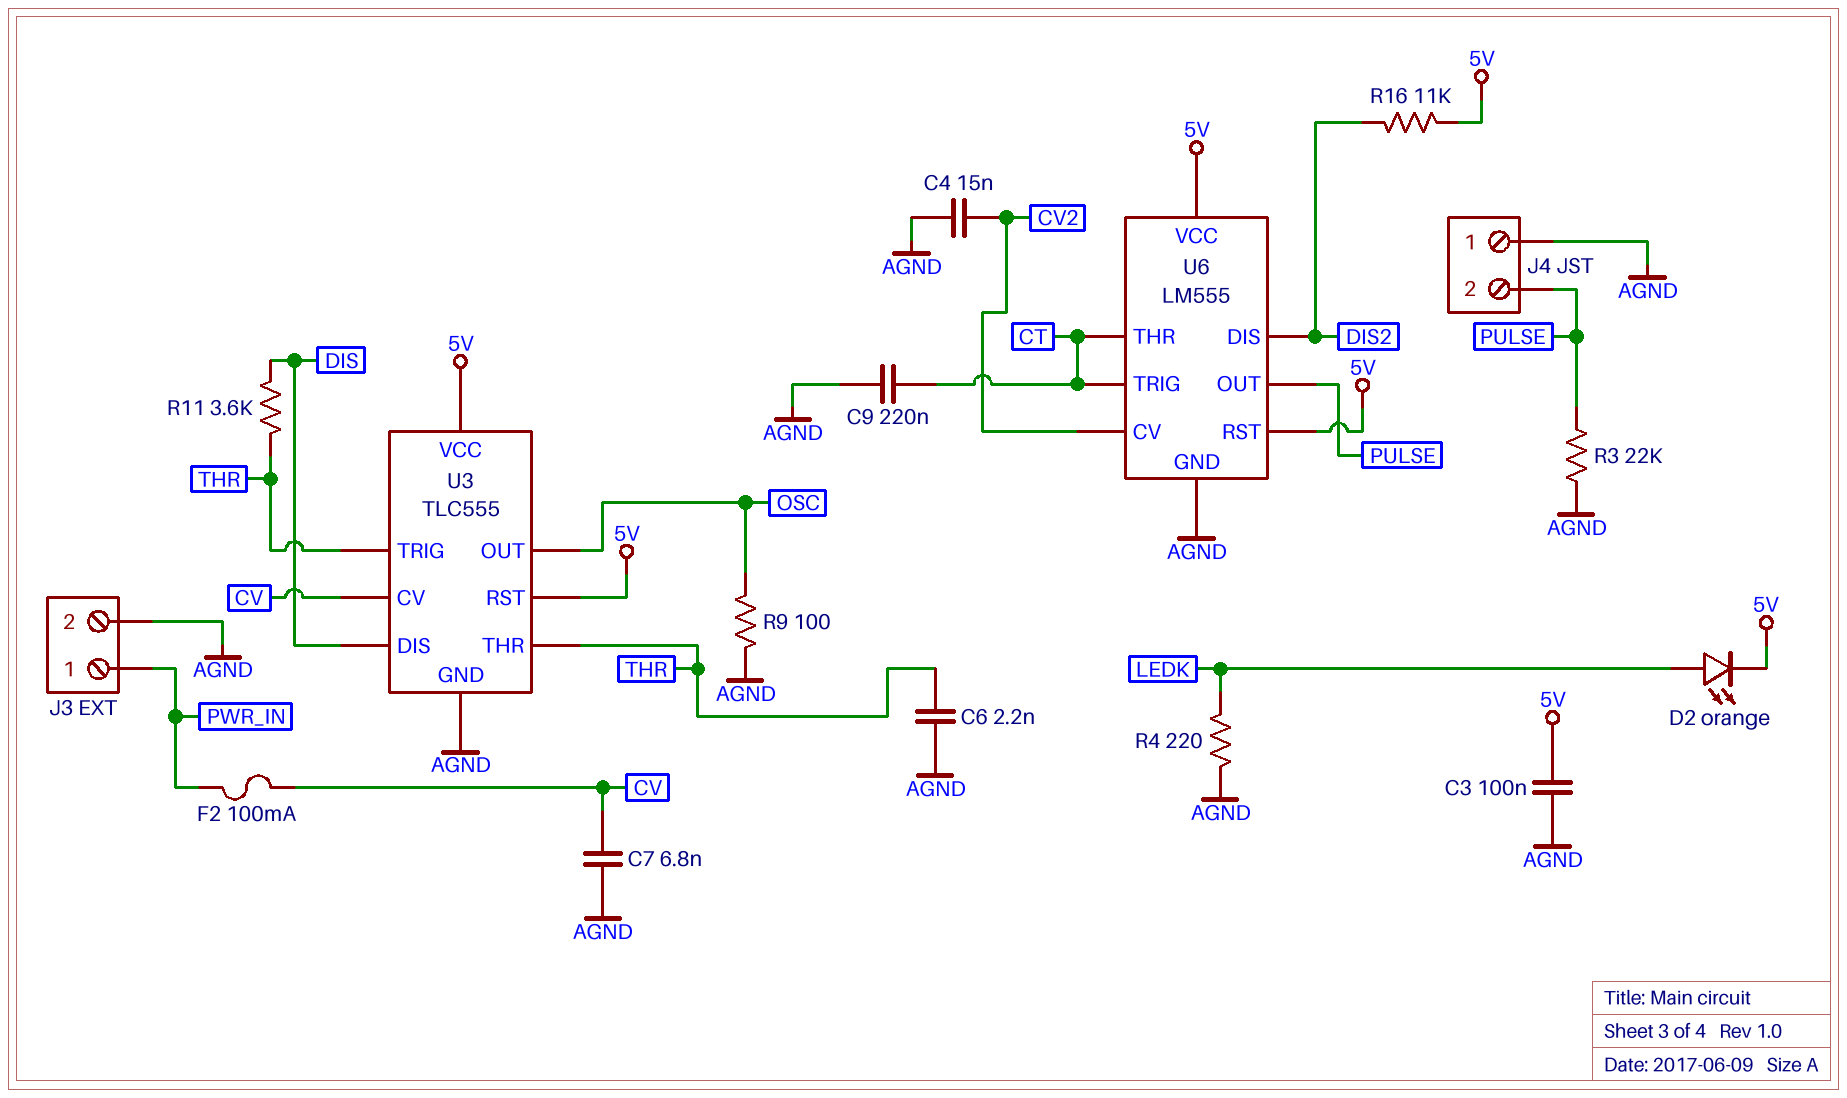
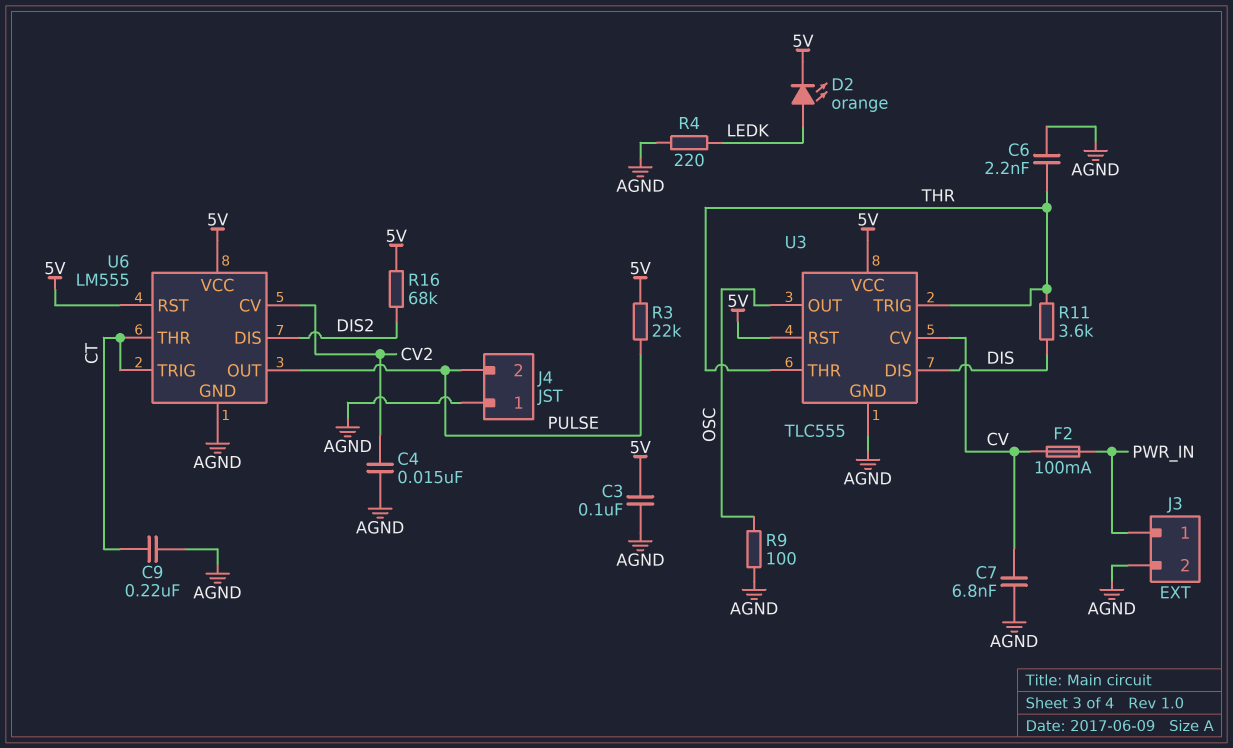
R3: 22k (AGND, PULSE) -> 22k (5V, PULSE)
R16: 11k (5V, DIS2) -> 68k (5V, DIS2)

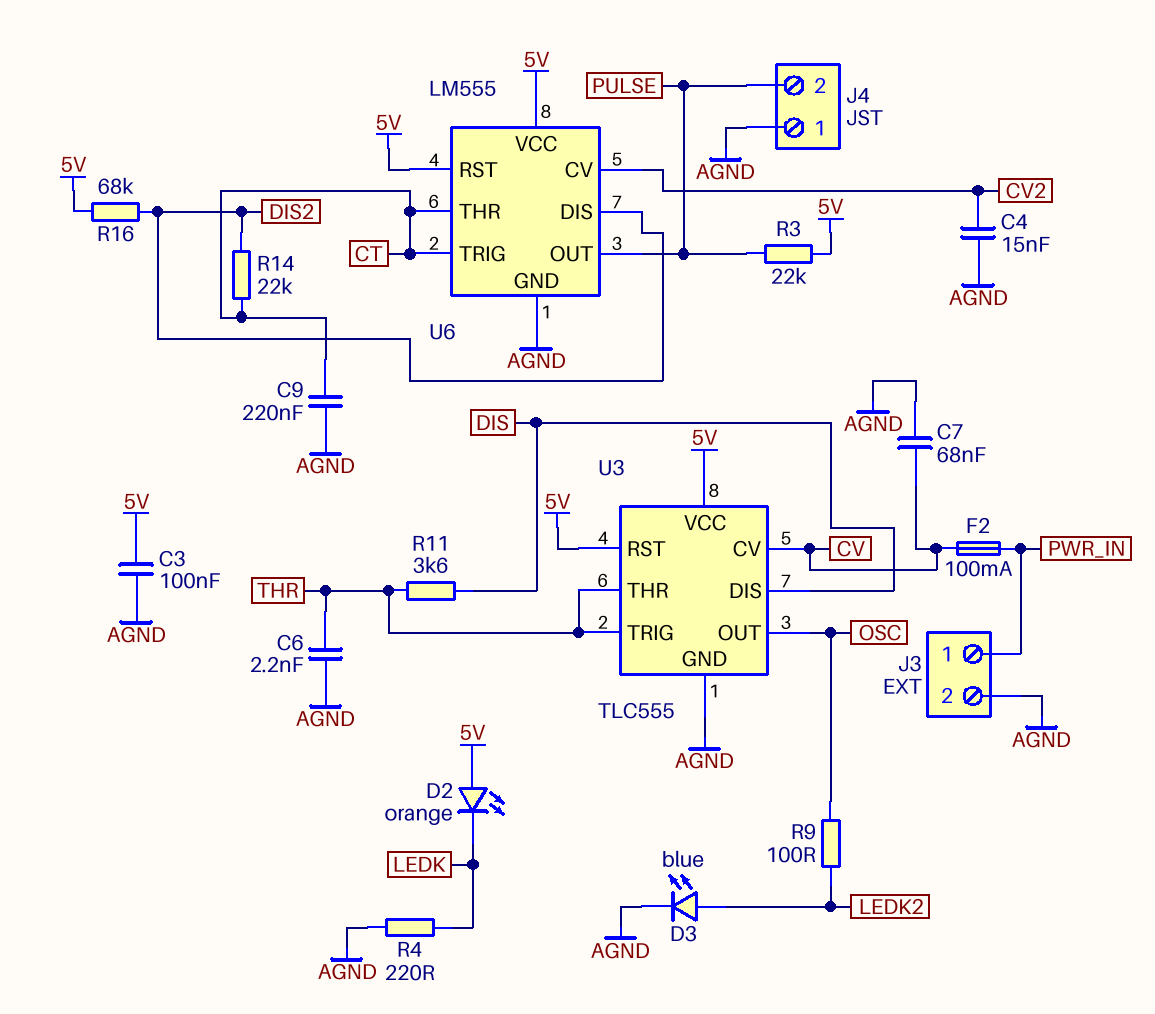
C7: 6.8nF (AGND, CV) -> 68nF (AGND, CV)
D2: LED orange (A LEDK, K 5V) -> LED orange (A 5V, K LEDK)
D3: none -> LED blue (A LEDK2, K AGND)
R9: 100 (AGND, OSC) -> 100 (LEDK2, OSC)
R14: none -> 22k (CT, DIS2)

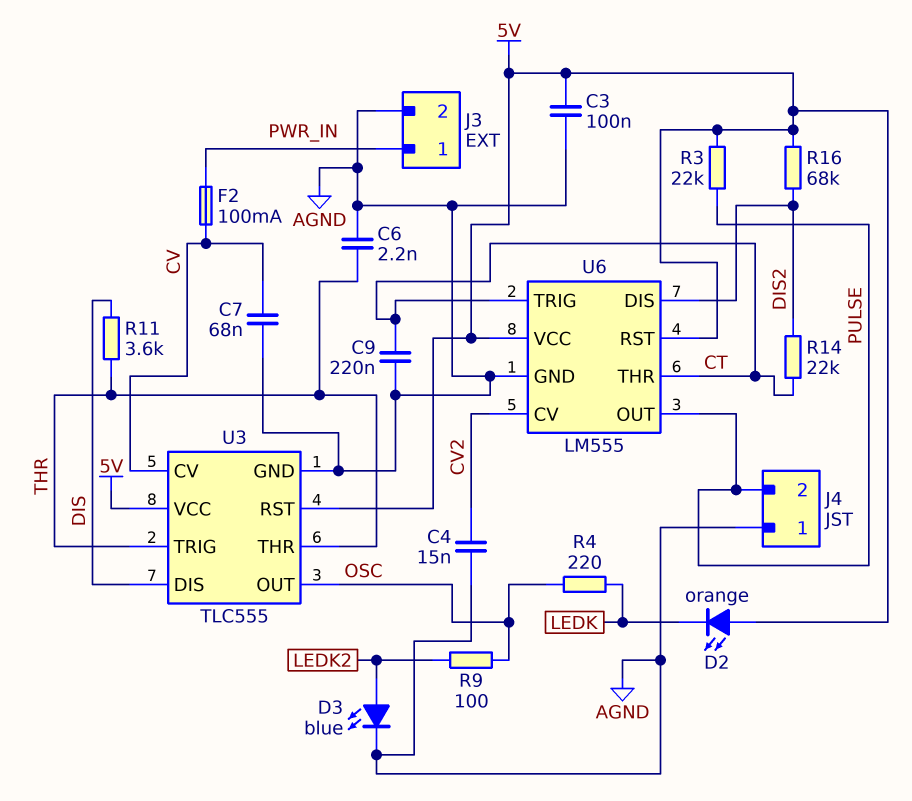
R4: 220 (AGND, LEDK) -> 220 (LEDK, OSC)

